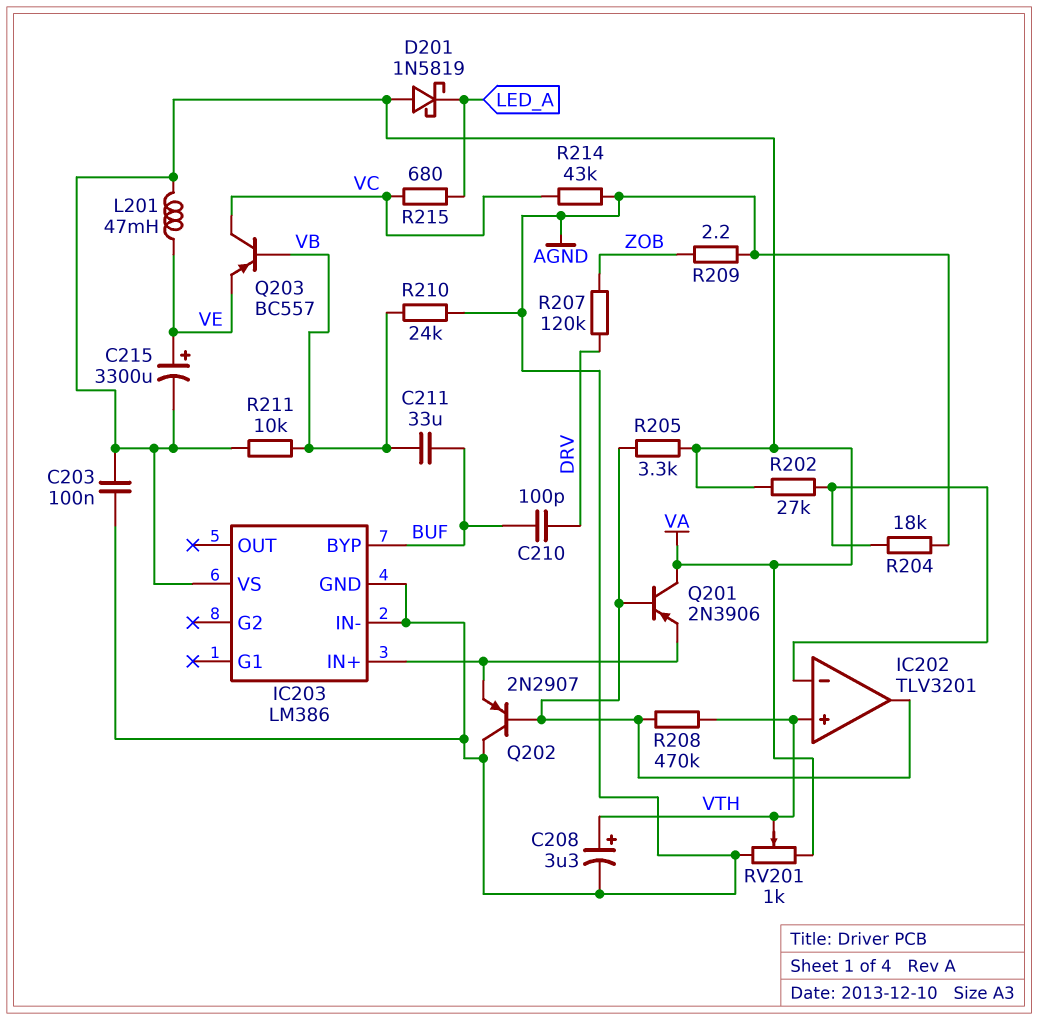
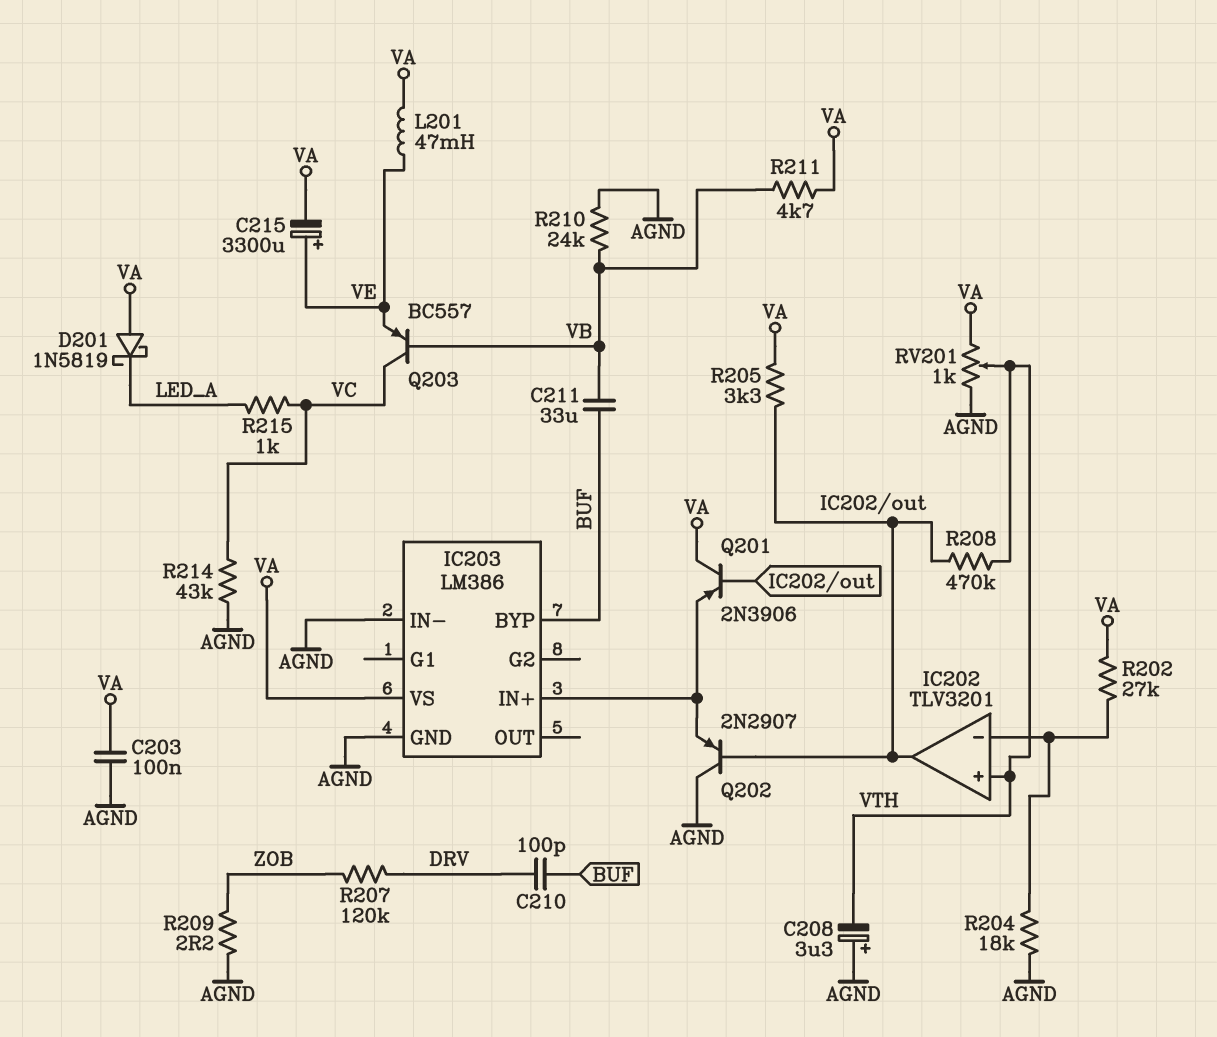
C208: 3.3uF (plus VTH, minus AGND) -> 3.3uF (plus AGND, minus VTH)
R211: 10k (VA, VB) -> 4.7k (VA, VB)
R215: 680 (LED_A, VC) -> 1k (LED_A, VC)

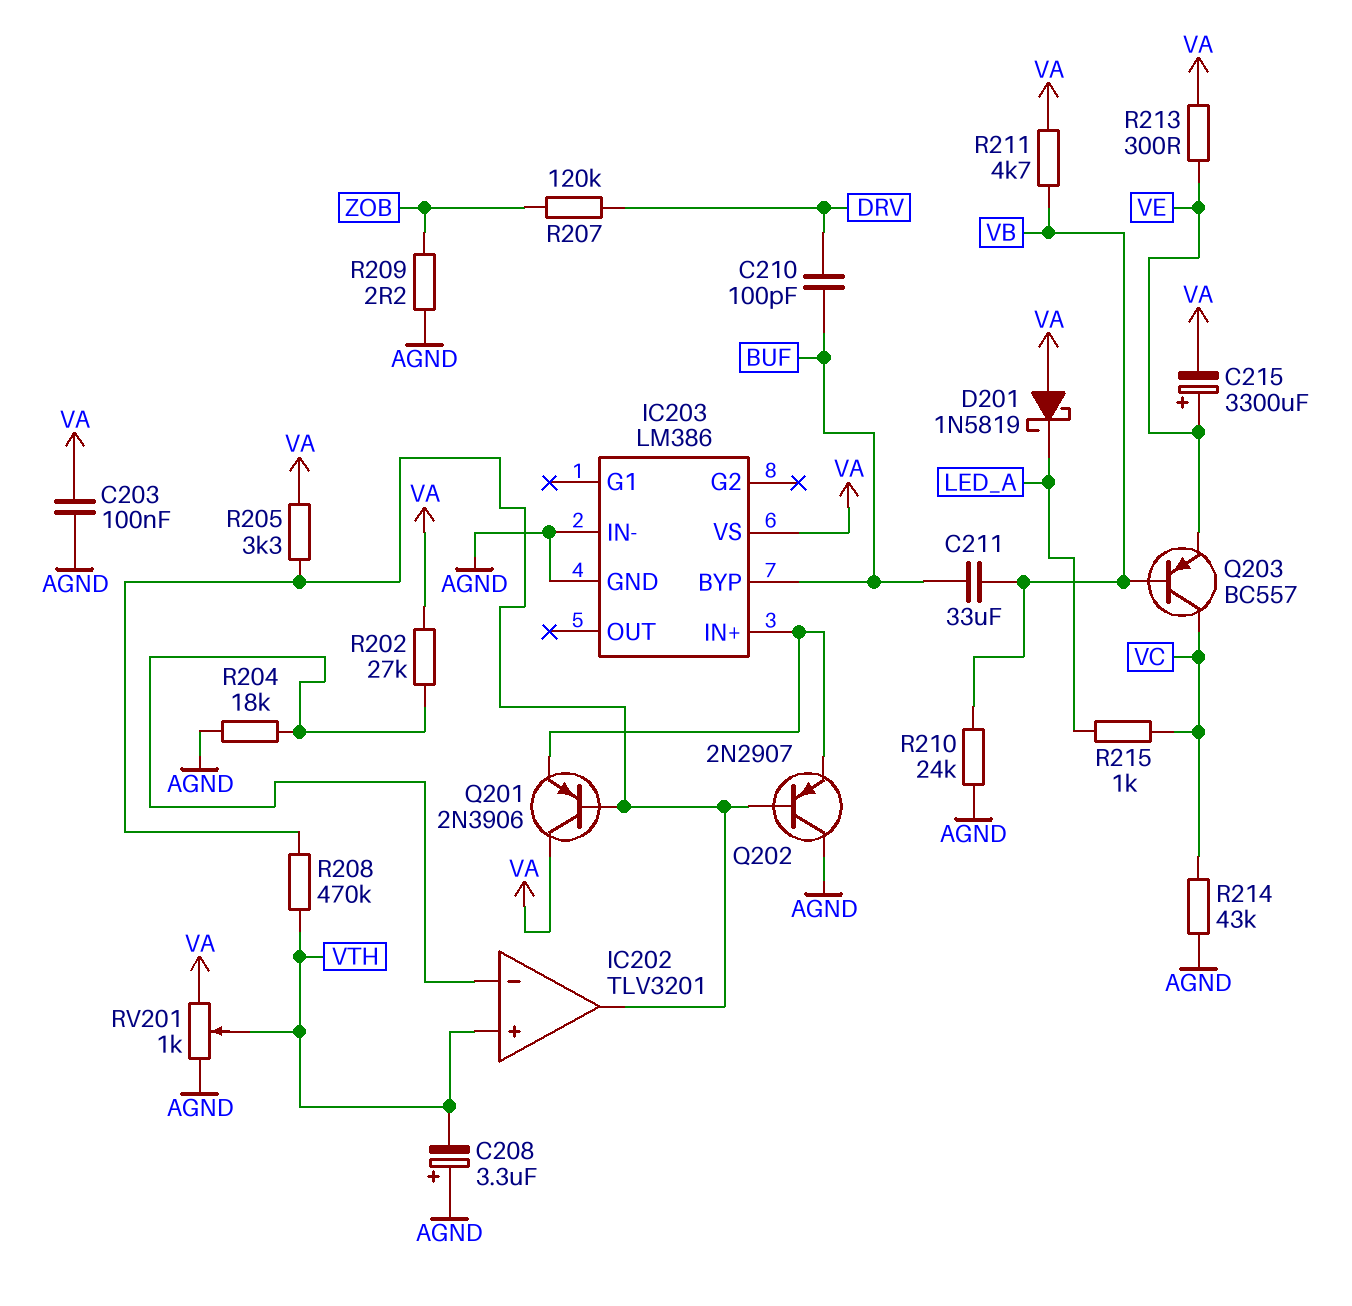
L201: 47mH (VA, VE) -> none
R213: none -> 300 (VA, VE)

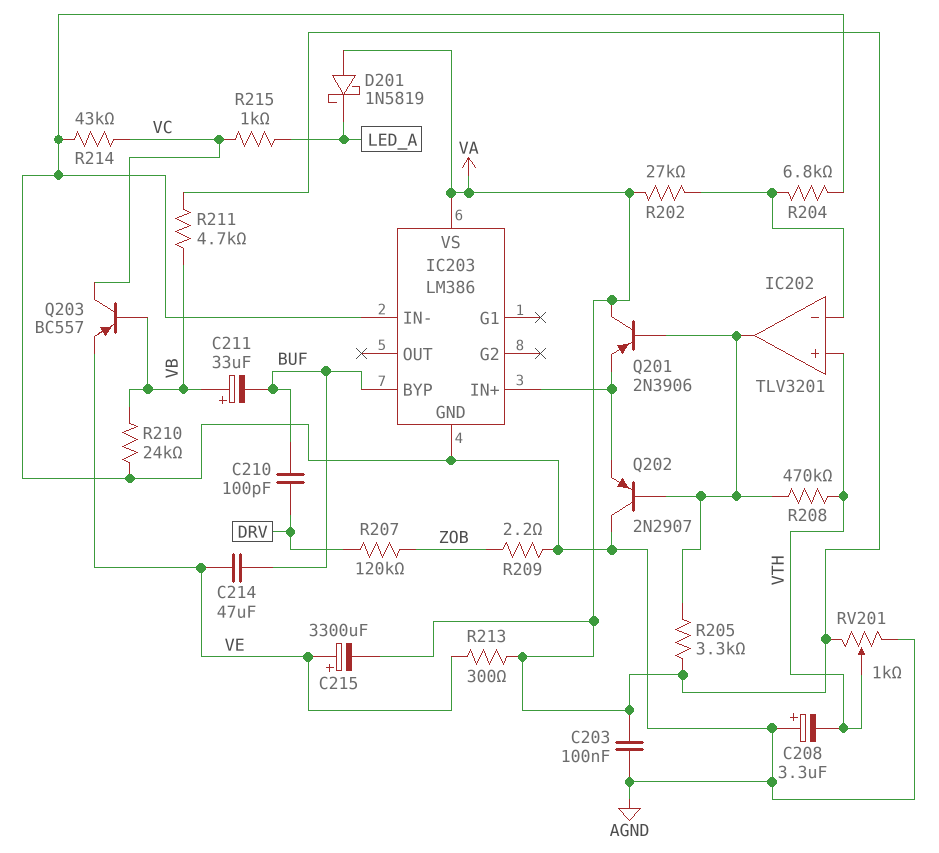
C211: 33uF (BUF, VB) -> 33uF (plus VB, minus BUF)
C214: none -> 47uF (BUF, VE)
R204: 18k (AGND, IC202/in-) -> 6.8k (AGND, IC202/in-)

